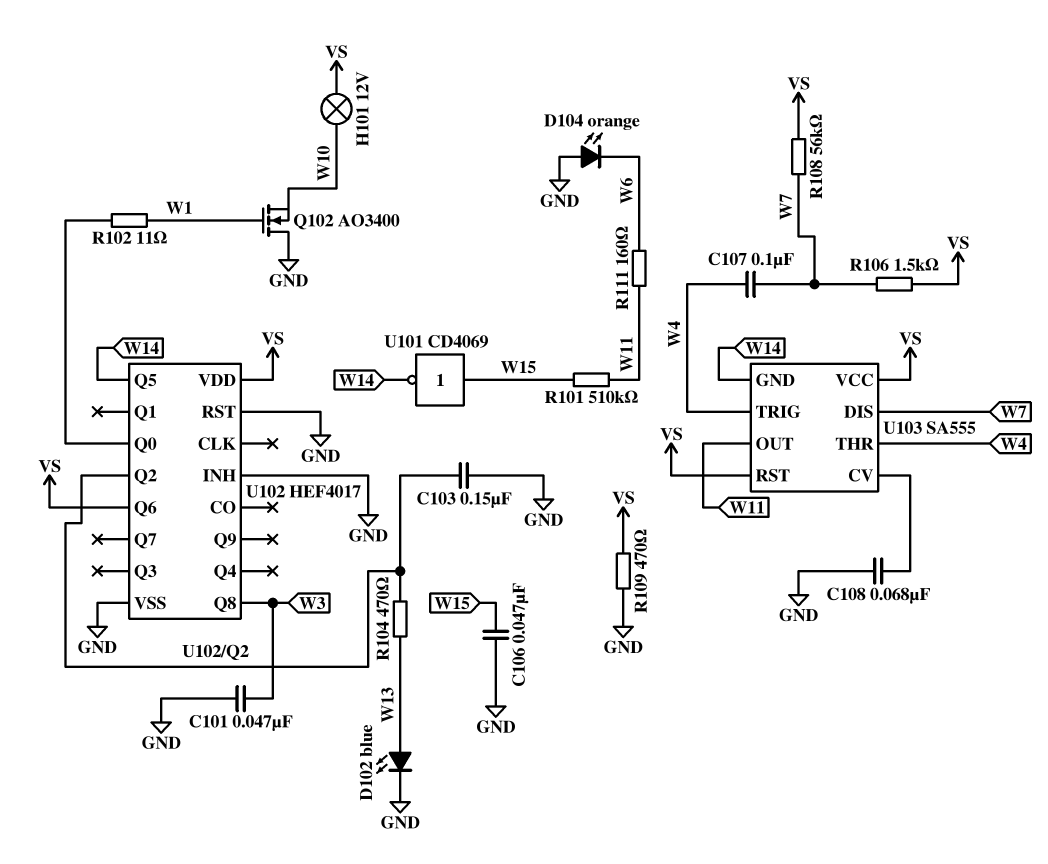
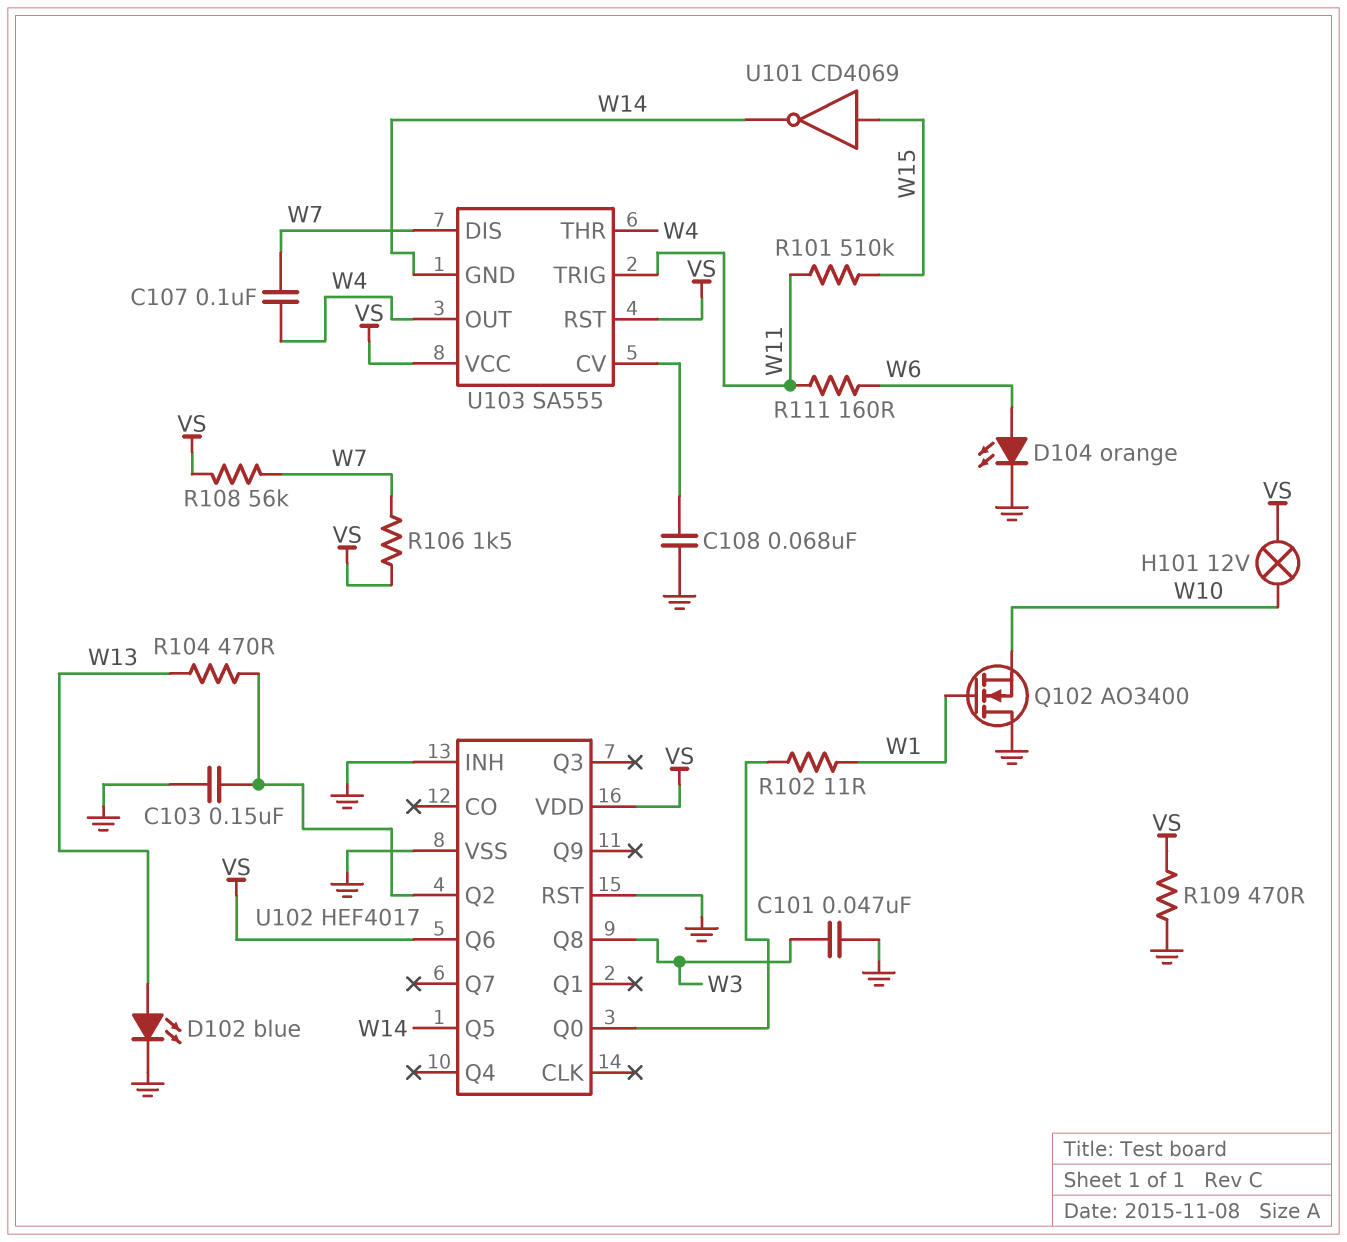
C106: 47nF (GND, W15) -> none
D104: LED orange (A GND, K W6) -> LED orange (A W6, K GND)
U103 pin OUT: W11 -> W4
U103 pin TRIG: W4 -> W11

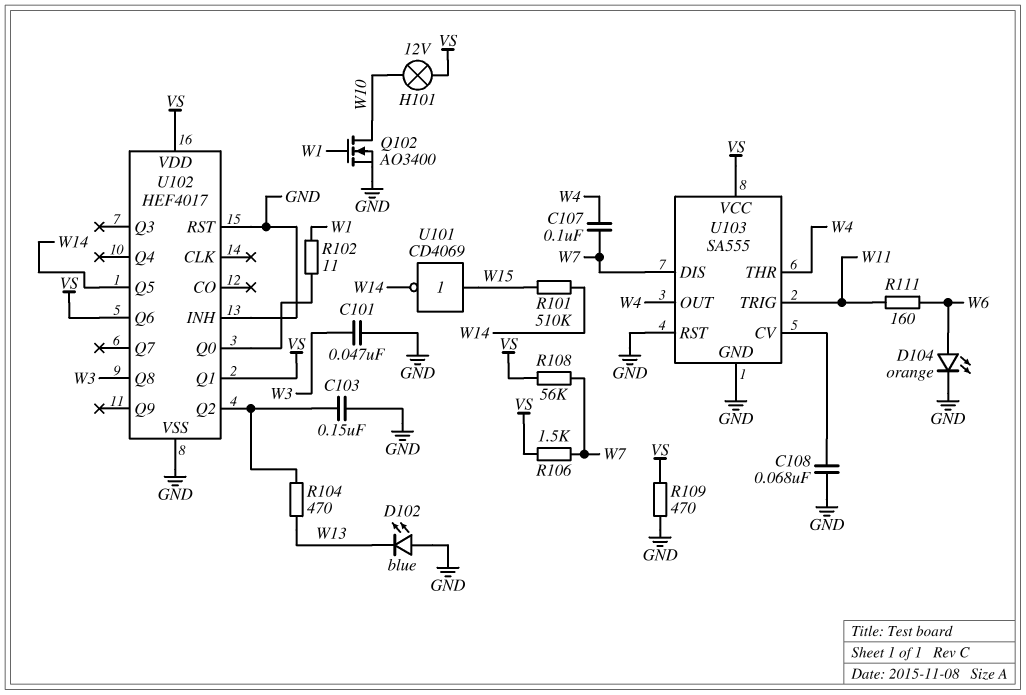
D102: LED blue (A W13, K GND) -> LED blue (A GND, K W13)
Q102: NMOS AO3400 (G W1, D GND, S W10) -> NMOS AO3400 (G W1, D W10, S GND)
R101: 510k (W11, W15) -> 510k (W14, W15)
U102 pin Q1: none -> VS
U103 pin GND: W14 -> GND
U103 pin RST: VS -> GND

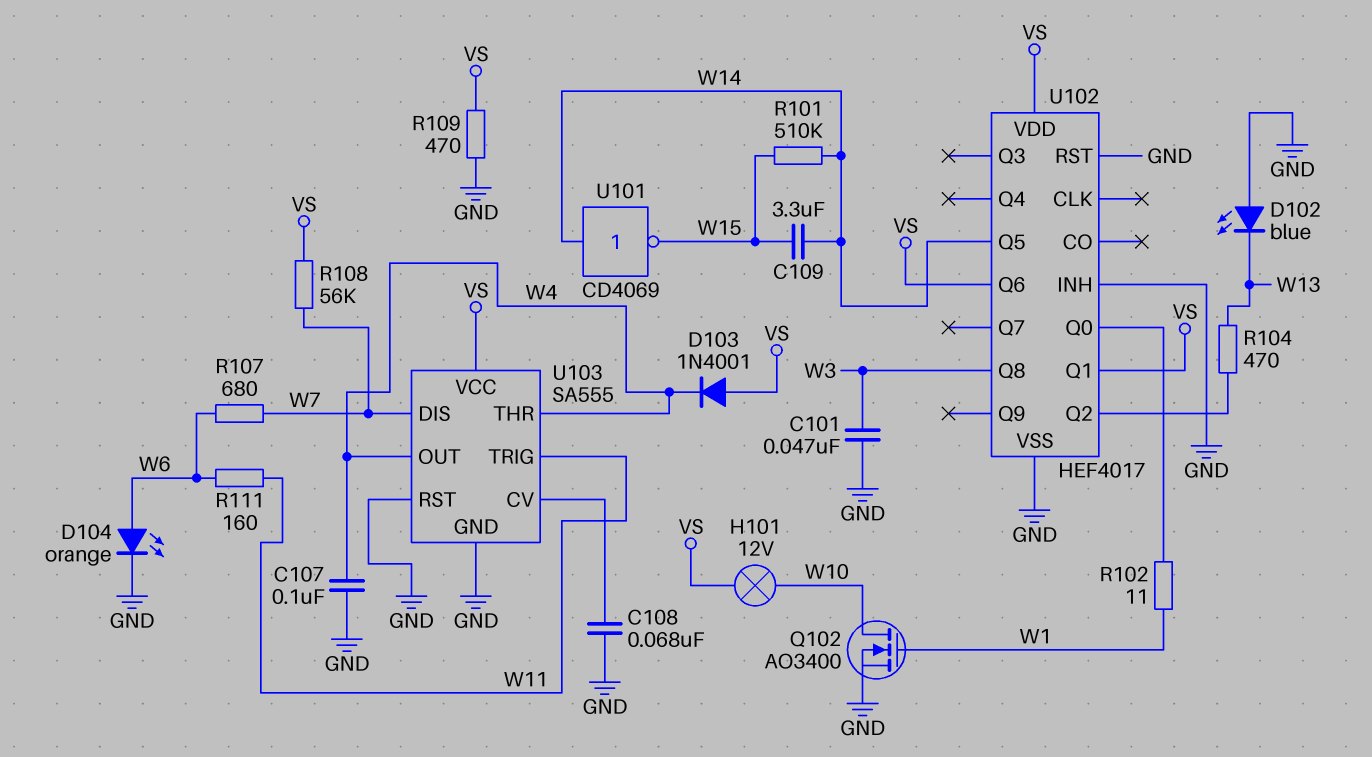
C103: 150nF (GND, U102/Q2) -> none
C107: 100nF (W4, W7) -> 100nF (GND, W4)
C109: none -> 3.3uF (W14, W15)
D103: none -> diode 1N4001 (A VS, K W4)
R106: 1.5k (VS, W7) -> none
R107: none -> 680 (W6, W7)
U101: NOT CD4069 (in W15, out W14) -> NOT CD4069 (in W14, out W15)

